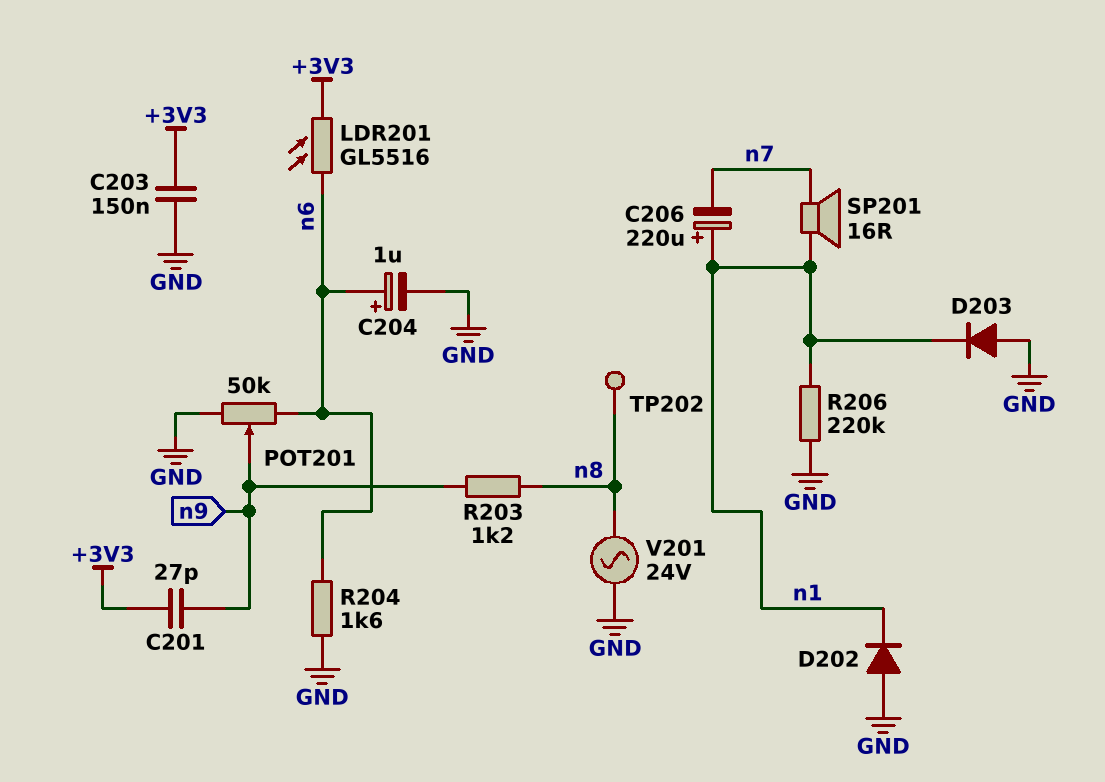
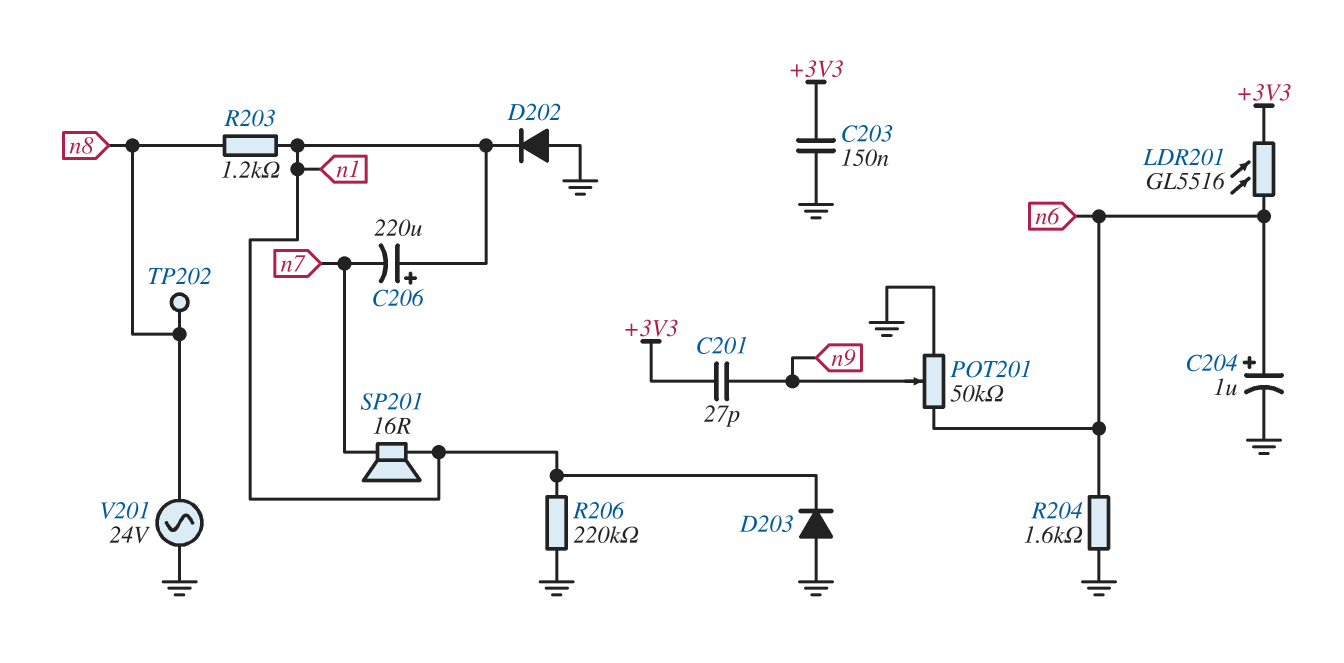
R203: 1.2k (n8, n9) -> 1.2k (n1, n8)

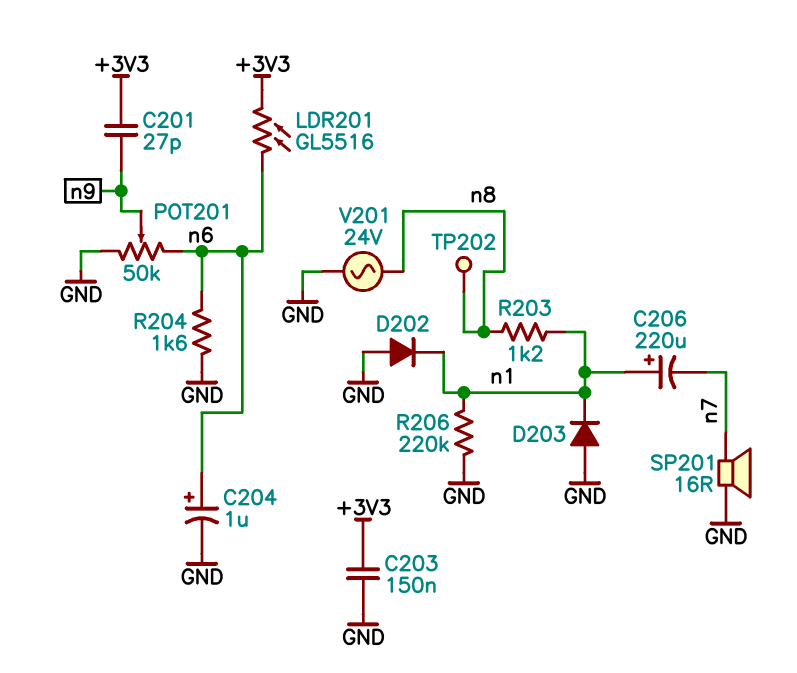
SP201: speaker 16R (n1, n7) -> speaker 16R (GND, n7)

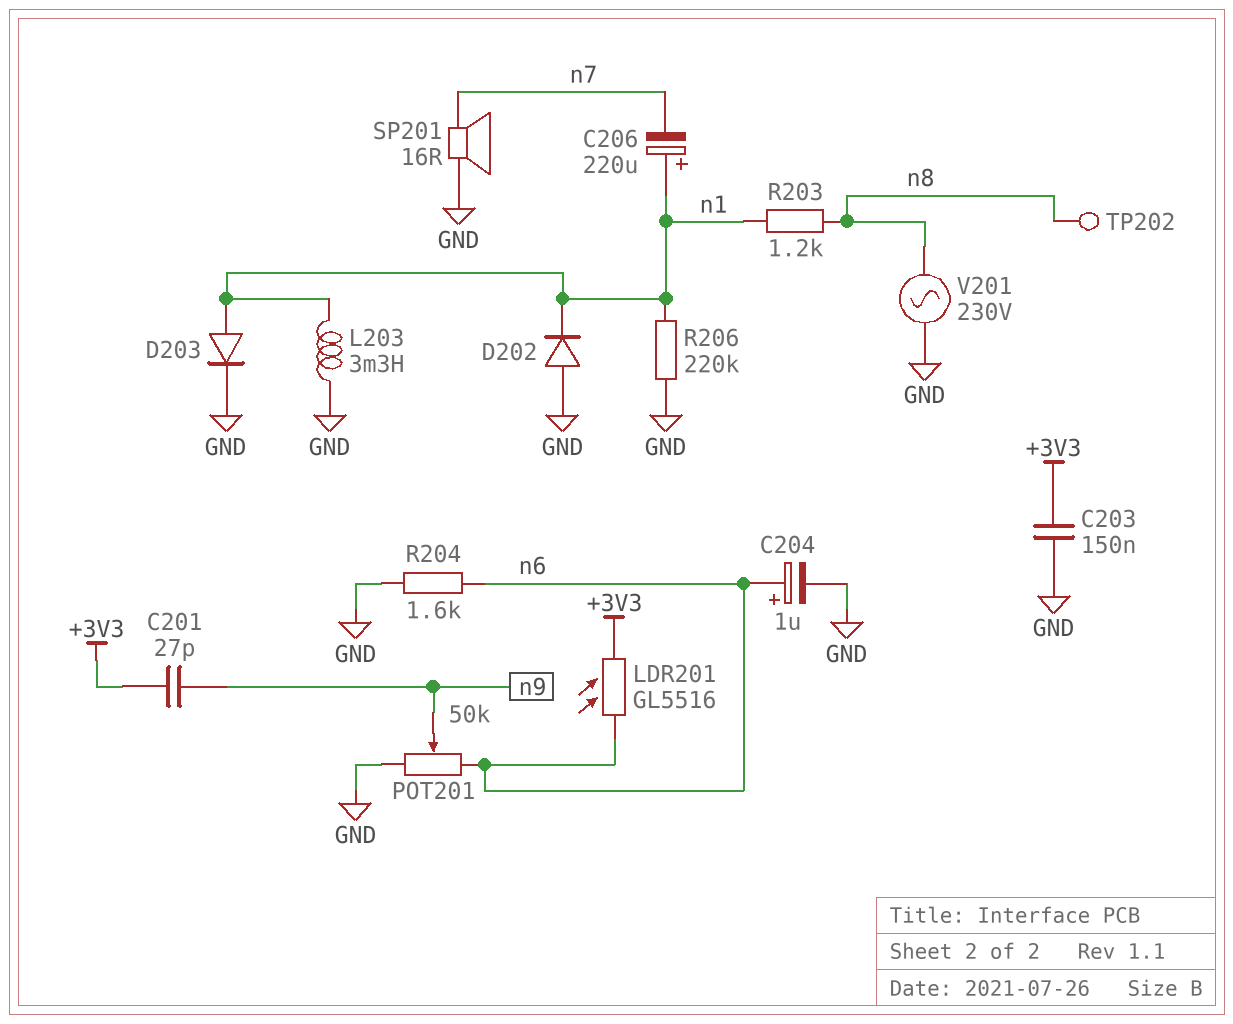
D203: diode (A GND, K n1) -> diode (A n1, K GND)
L203: none -> 3.3mH (GND, n1)
V201: AC 24V (GND, n8) -> AC 230V (GND, n8)

